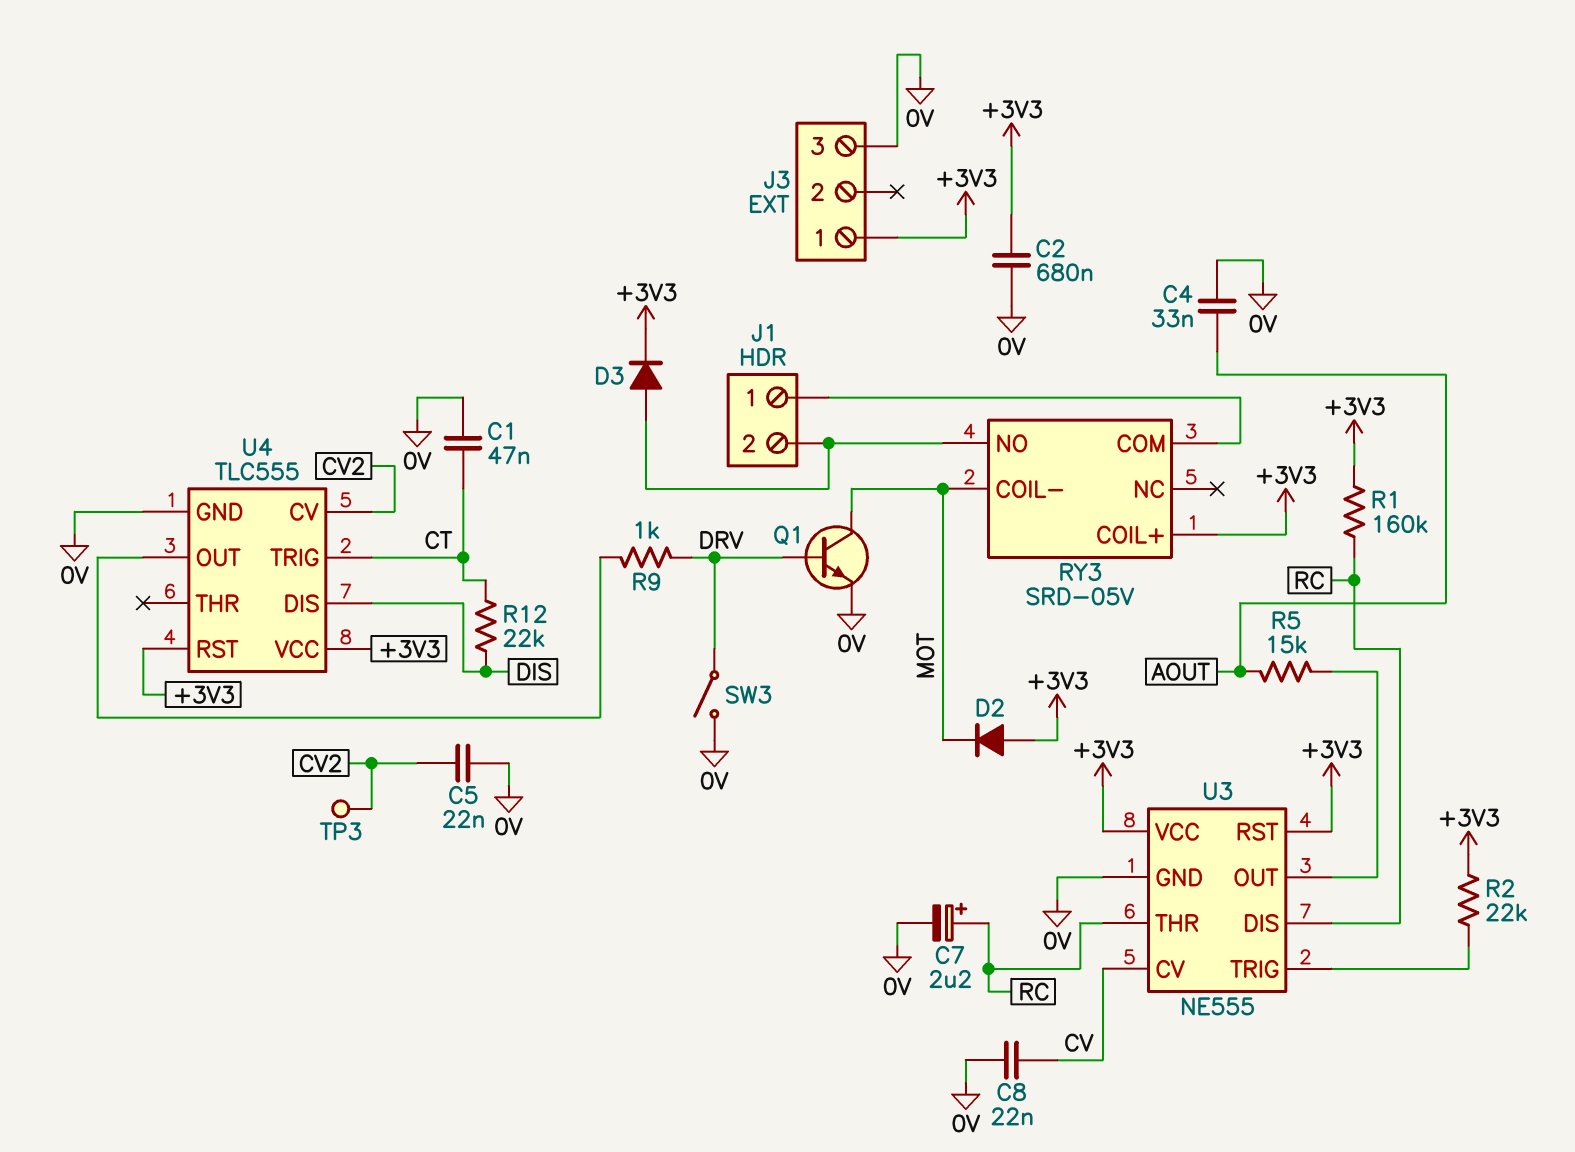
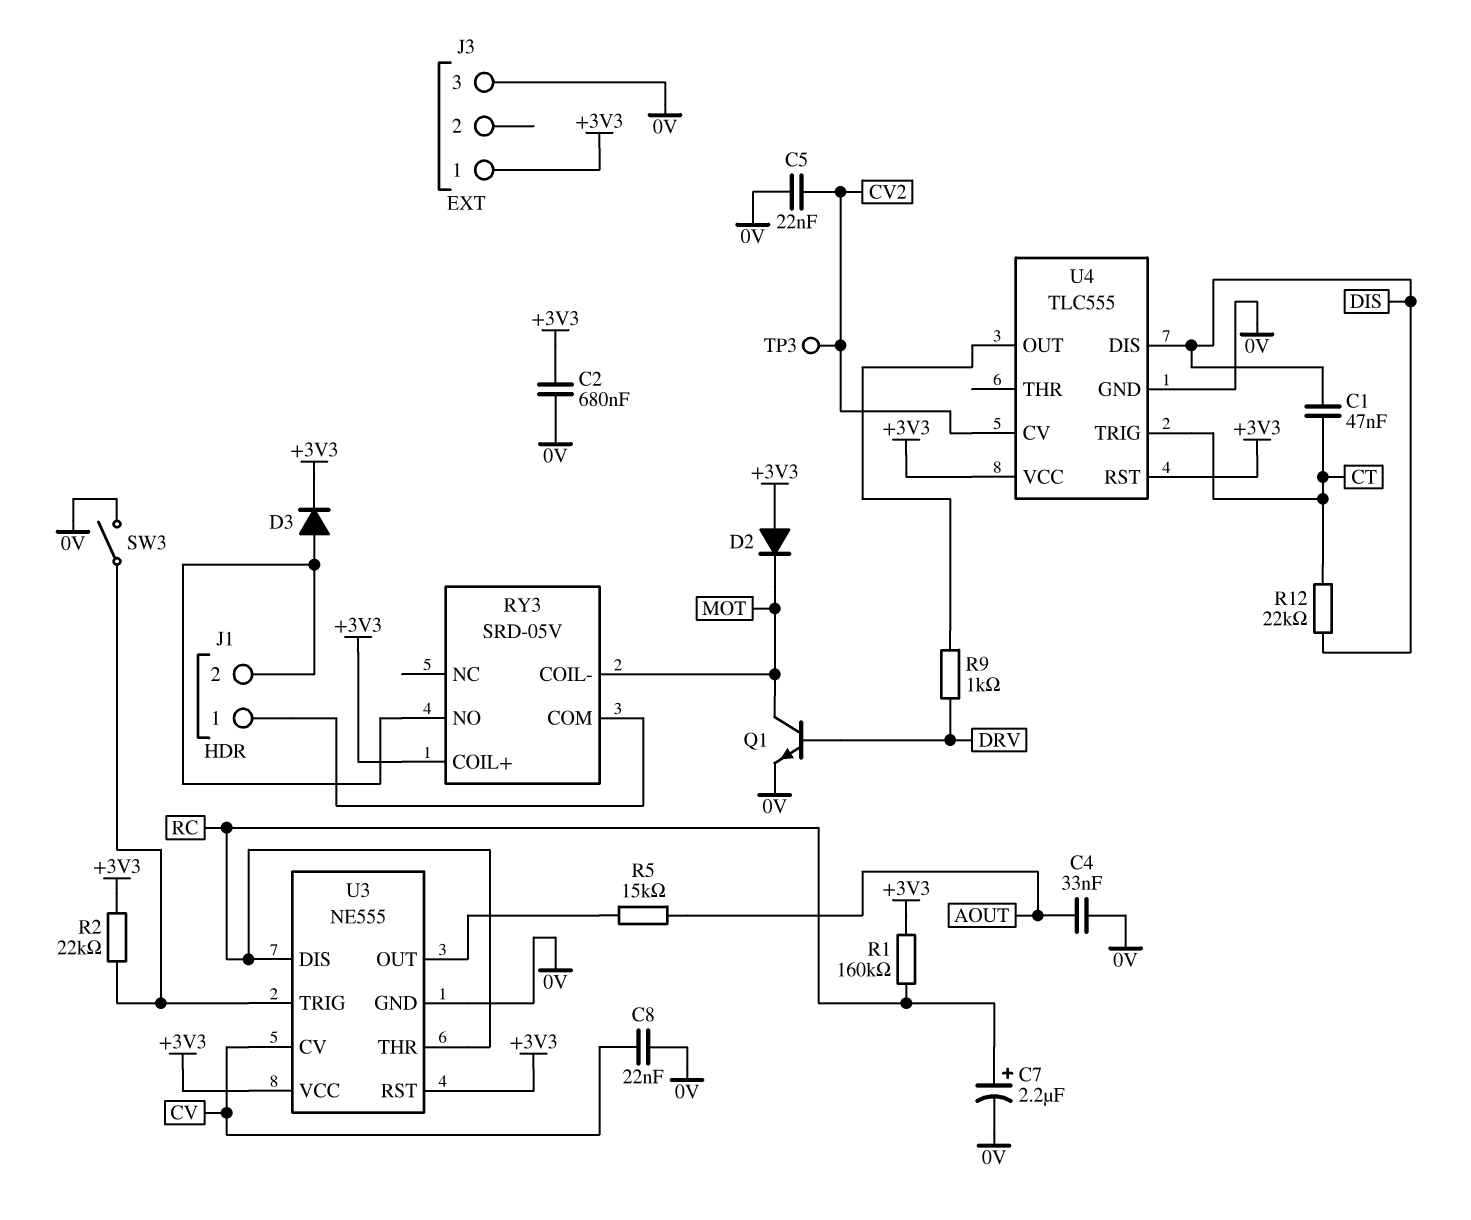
C1: 47nF (0V, CT) -> 47nF (CT, DIS)
SW3: switch (0V, DRV) -> switch (0V, U3/TRIG)

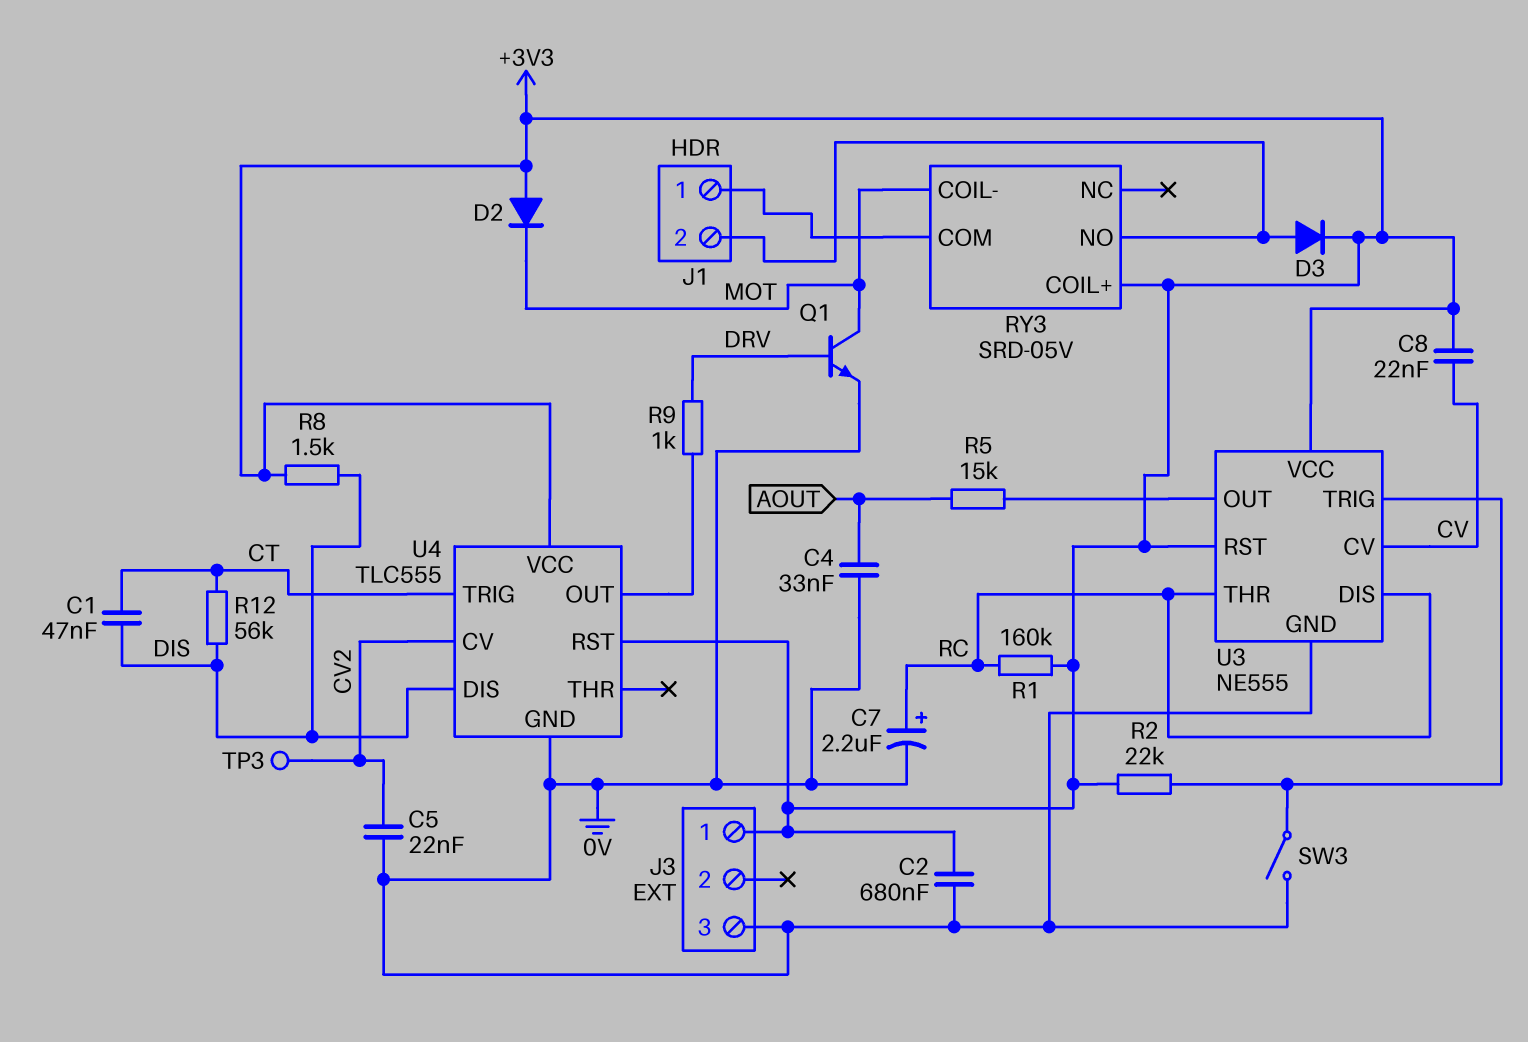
C8: 22nF (0V, CV) -> 22nF (+3V3, CV)
R8: none -> 1.5k (+3V3, DIS)
R12: 22k (CT, DIS) -> 56k (CT, DIS)

